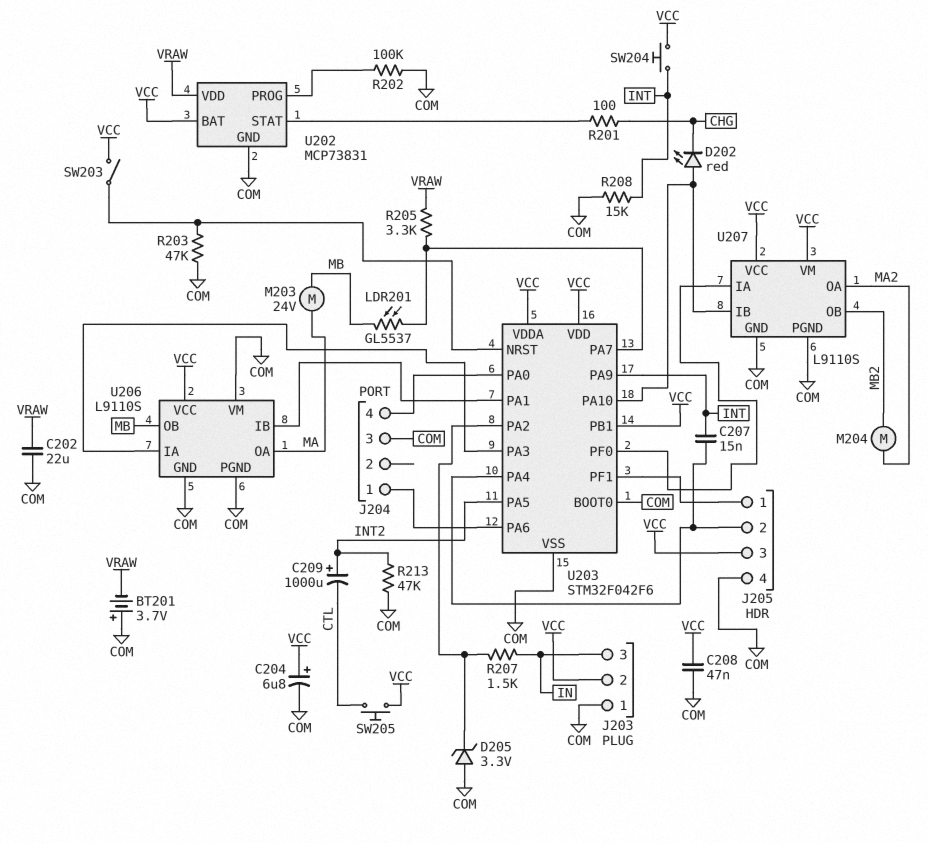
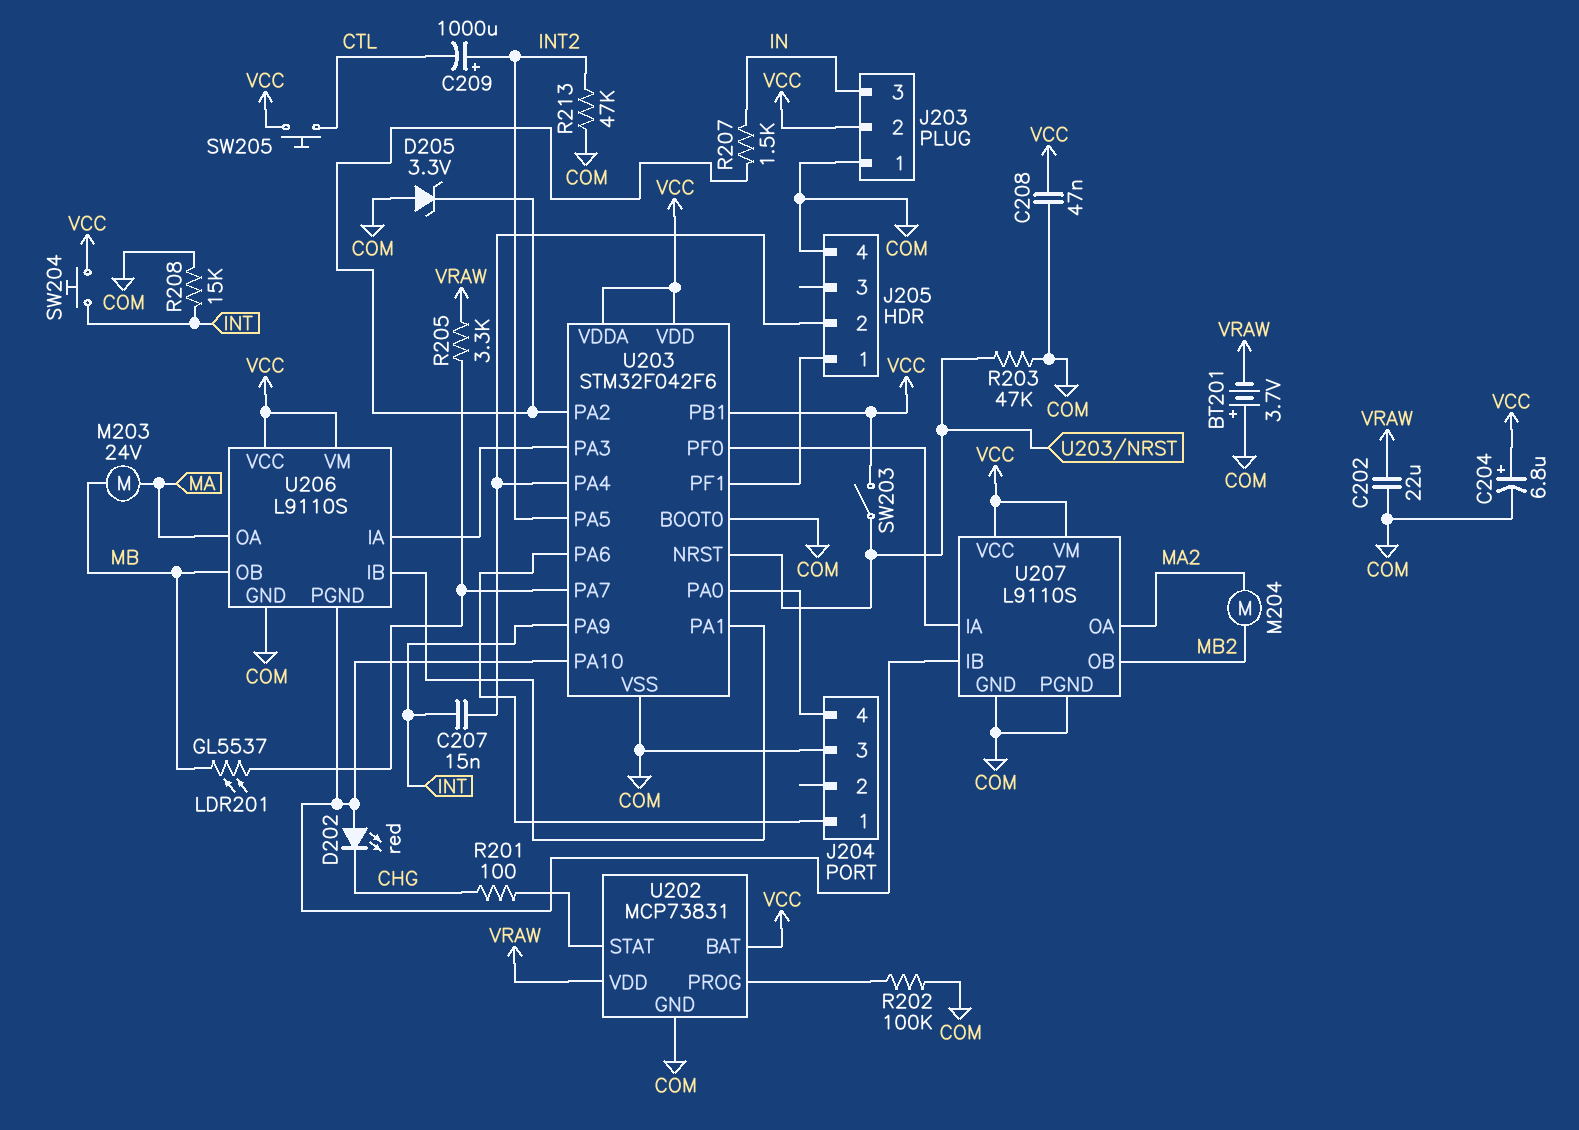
J205 pin 3: VCC -> none
U206 pin PGND: COM -> U203/PA10
U206 pin VM: COM -> VCC

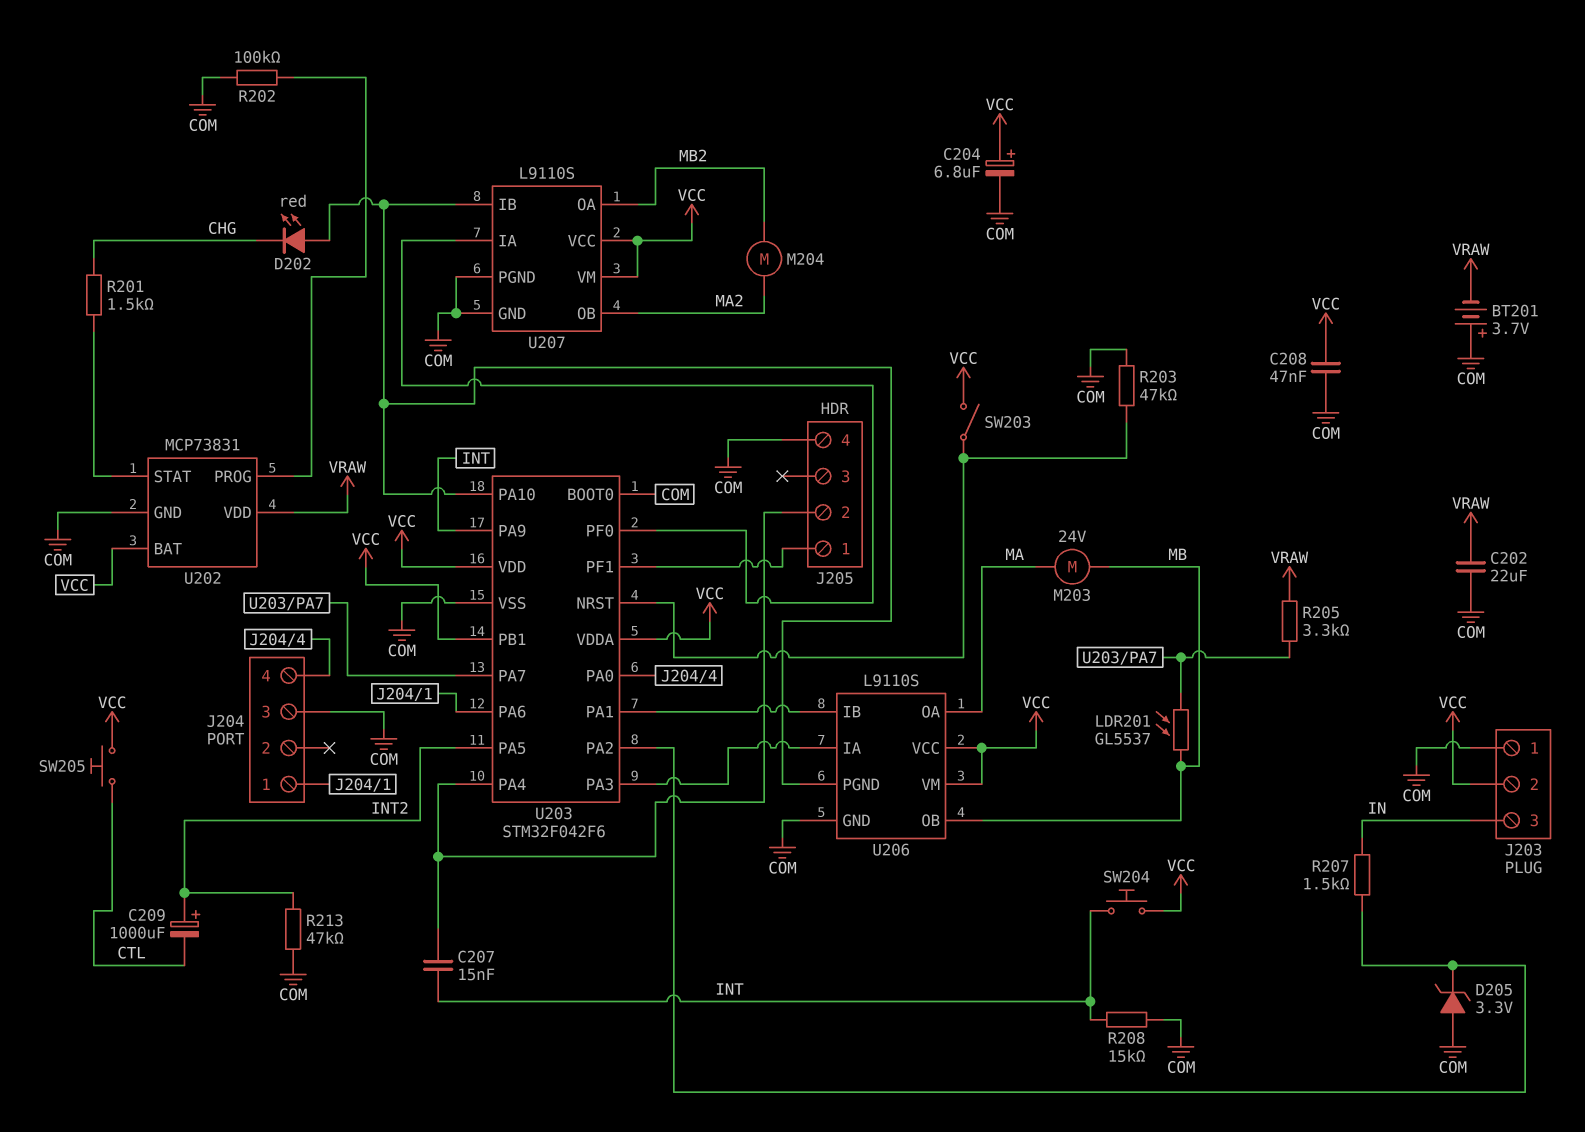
R201: 100 (CHG, U202/STAT) -> 1.5k (CHG, U202/STAT)
U207 pin OA: MA2 -> MB2
U207 pin OB: MB2 -> MA2

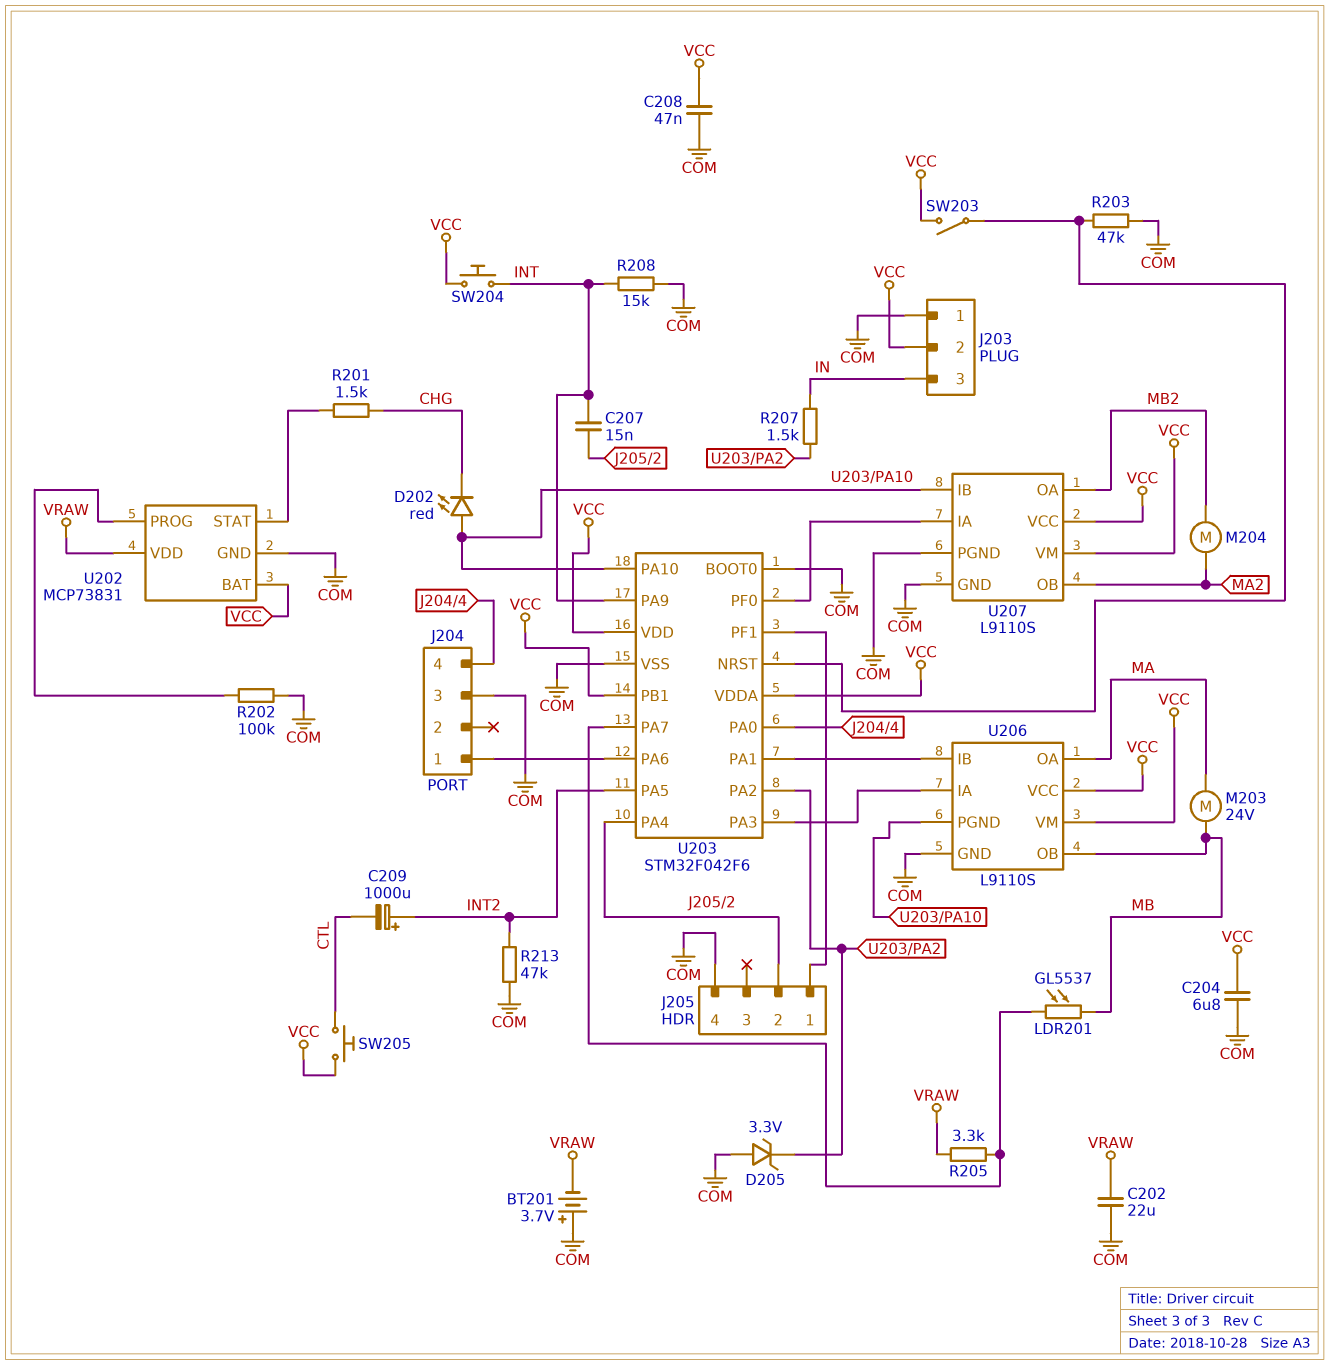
C204: 6.8uF (plus VCC, minus COM) -> 6.8uF (COM, VCC)

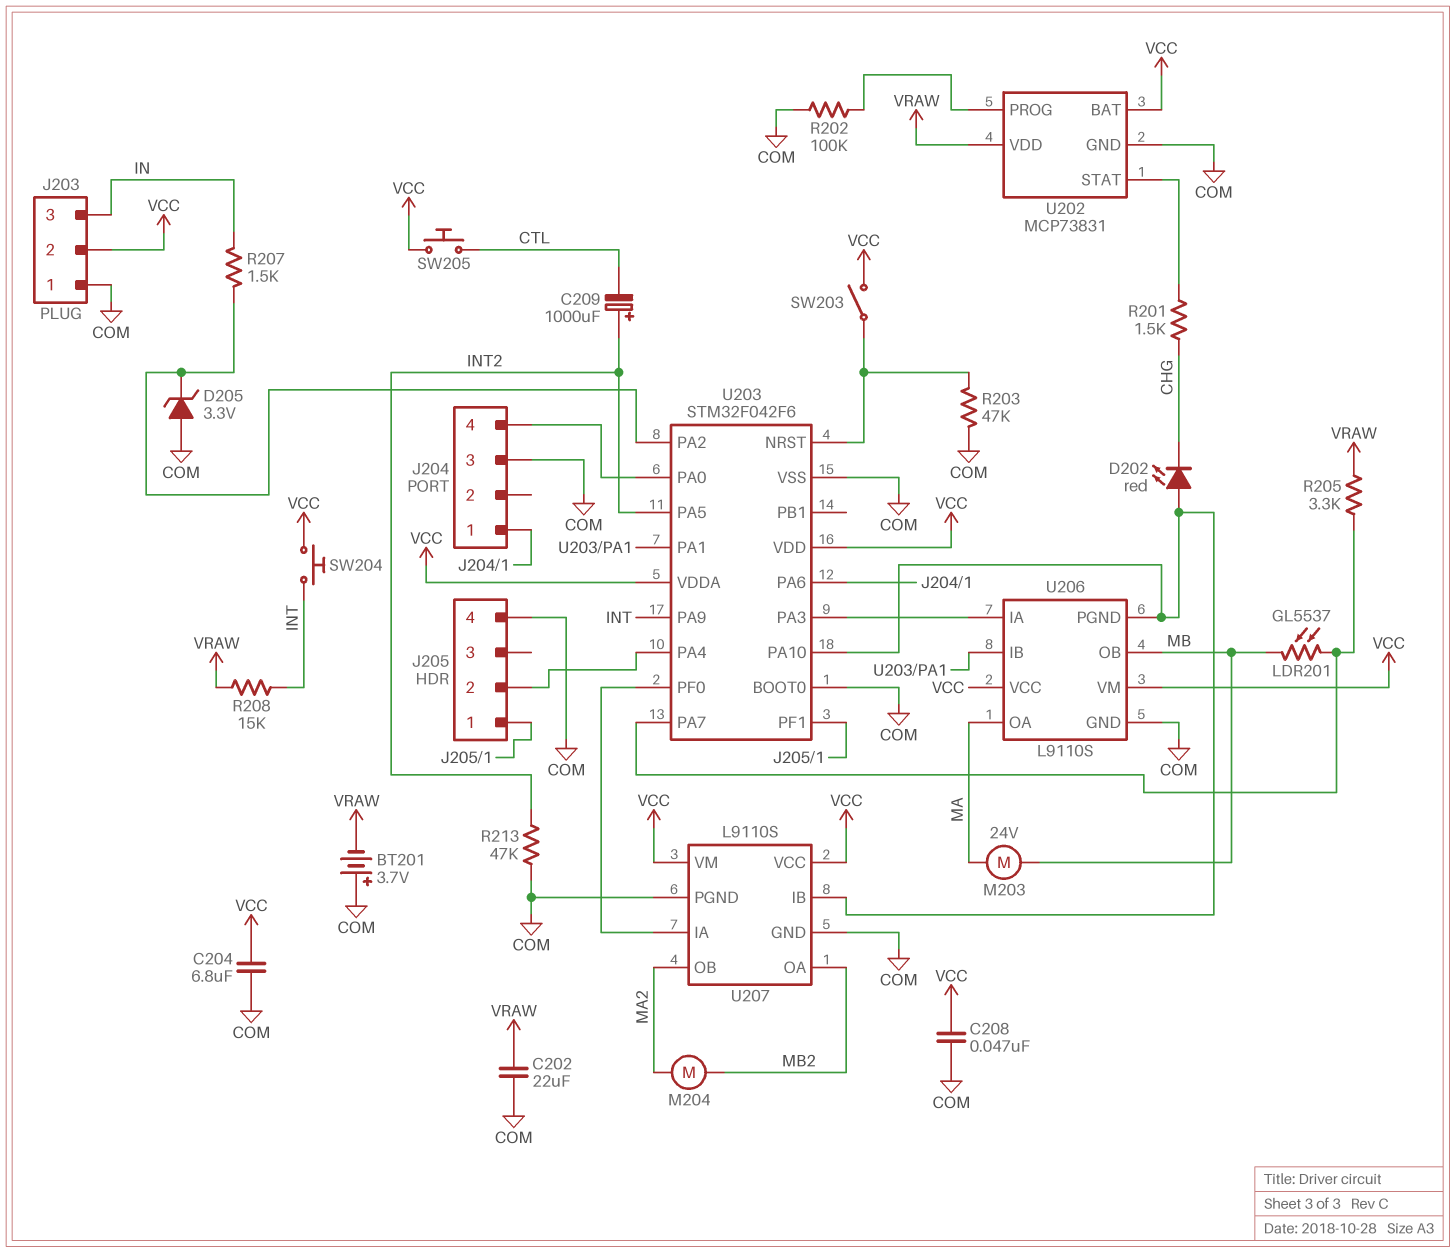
C207: 15nF (INT, J205/2) -> none
R208: 15k (COM, INT) -> 15k (INT, VRAW)
U203 pin PB1: VCC -> none

